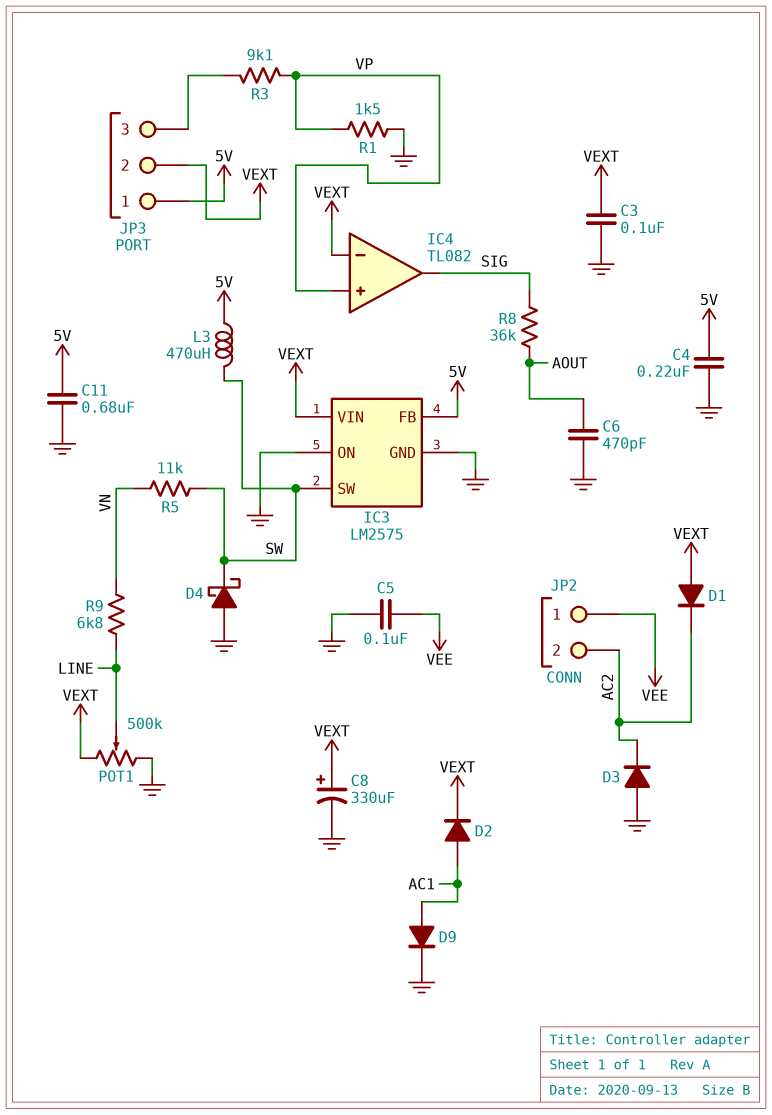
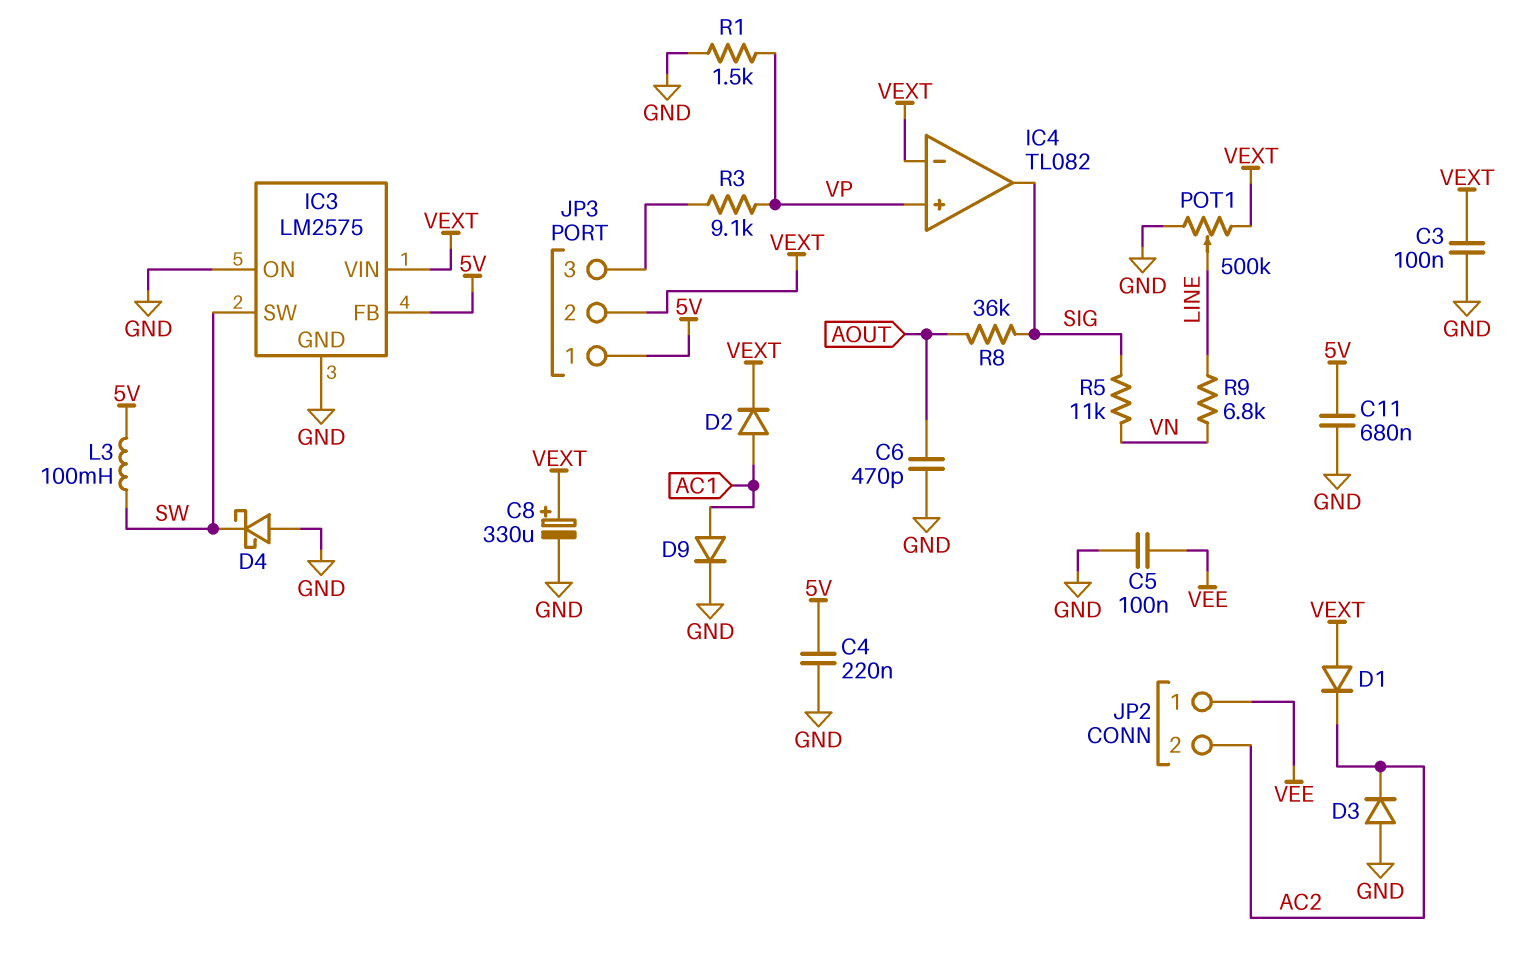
L3: 470uH (5V, SW) -> 100mH (5V, SW)
R5: 11k (SW, VN) -> 11k (SIG, VN)

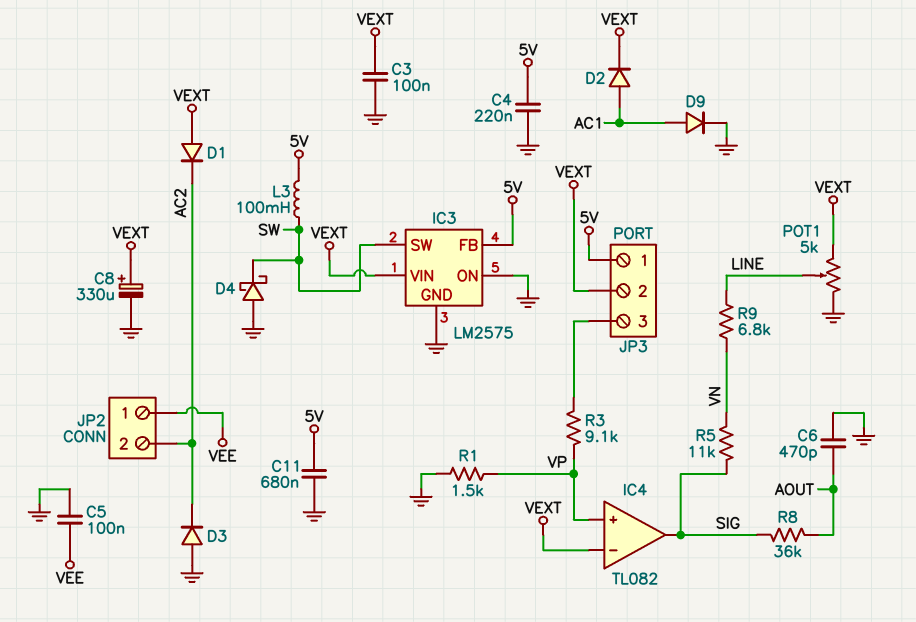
POT1: 500k (GND, VEXT, wiper LINE) -> 5k (GND, VEXT, wiper LINE)

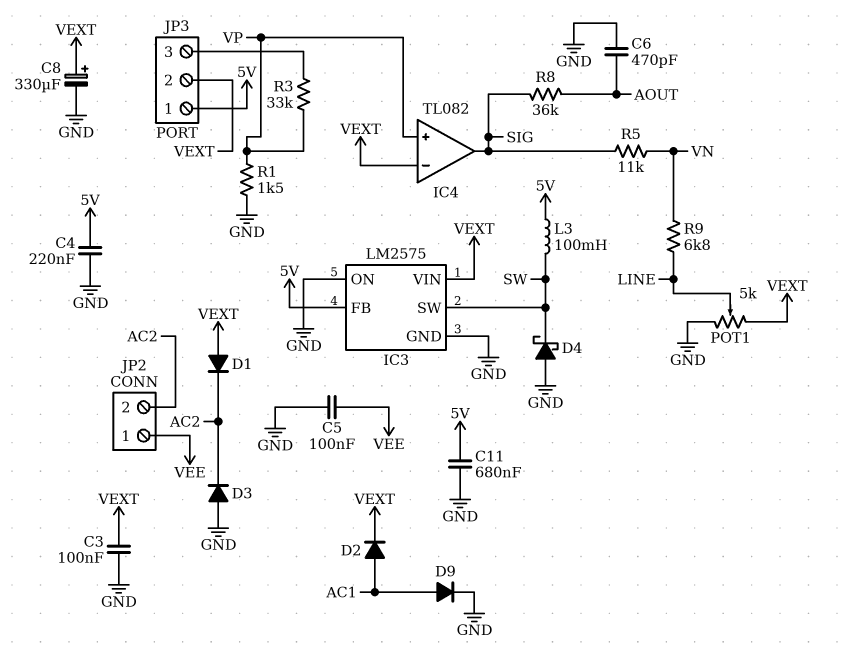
R3: 9.1k (JP3/3, VP) -> 33k (JP3/3, VP)

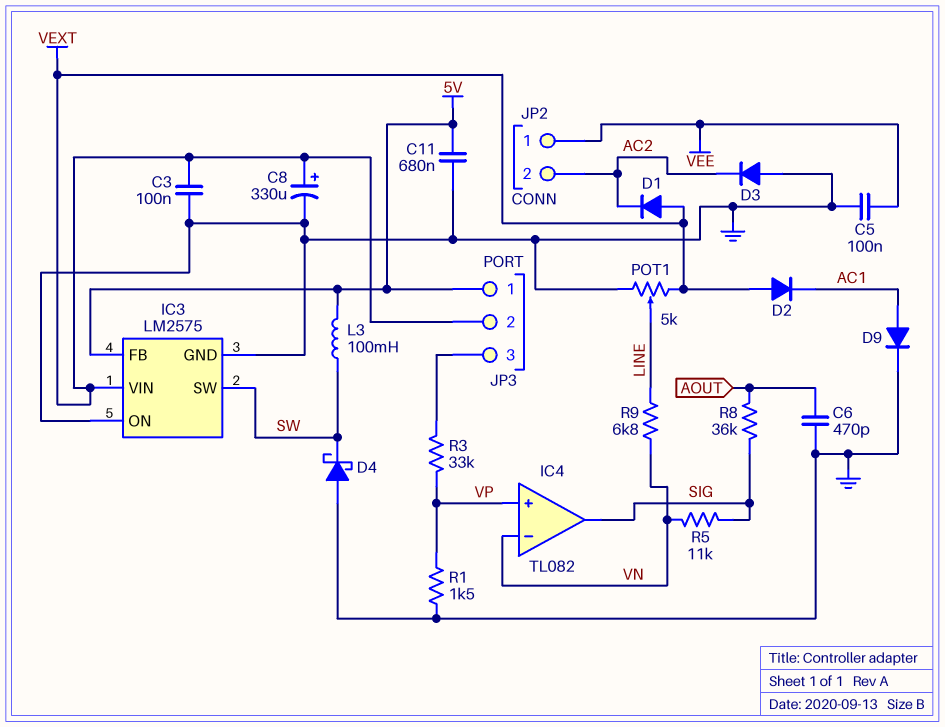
C4: 220nF (5V, GND) -> none
D2: diode (A AC1, K VEXT) -> diode (A VEXT, K AC1)
IC4 pin in-: VEXT -> VN

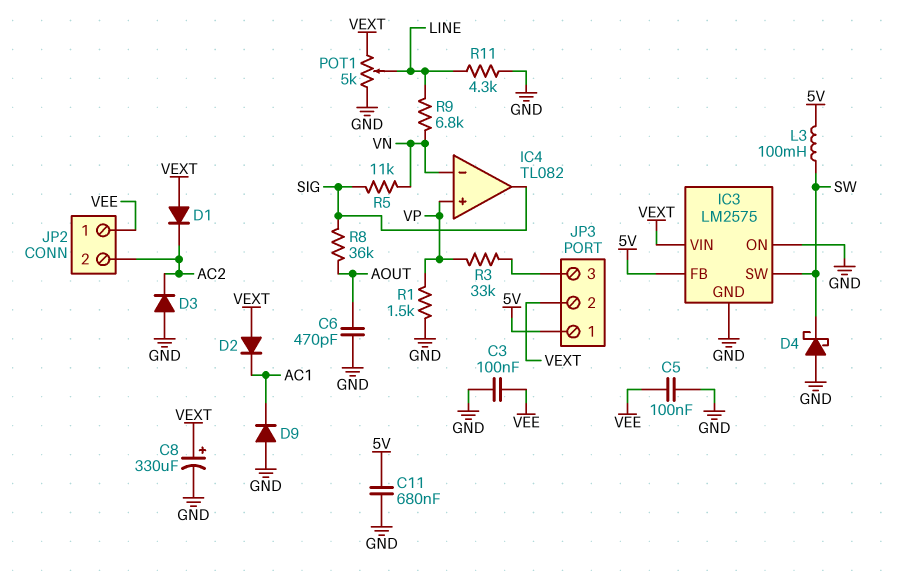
C3: 100nF (GND, VEXT) -> 100nF (GND, VEE)
D9: diode (A AC1, K GND) -> diode (A GND, K AC1)
R11: none -> 4.3k (GND, LINE)

